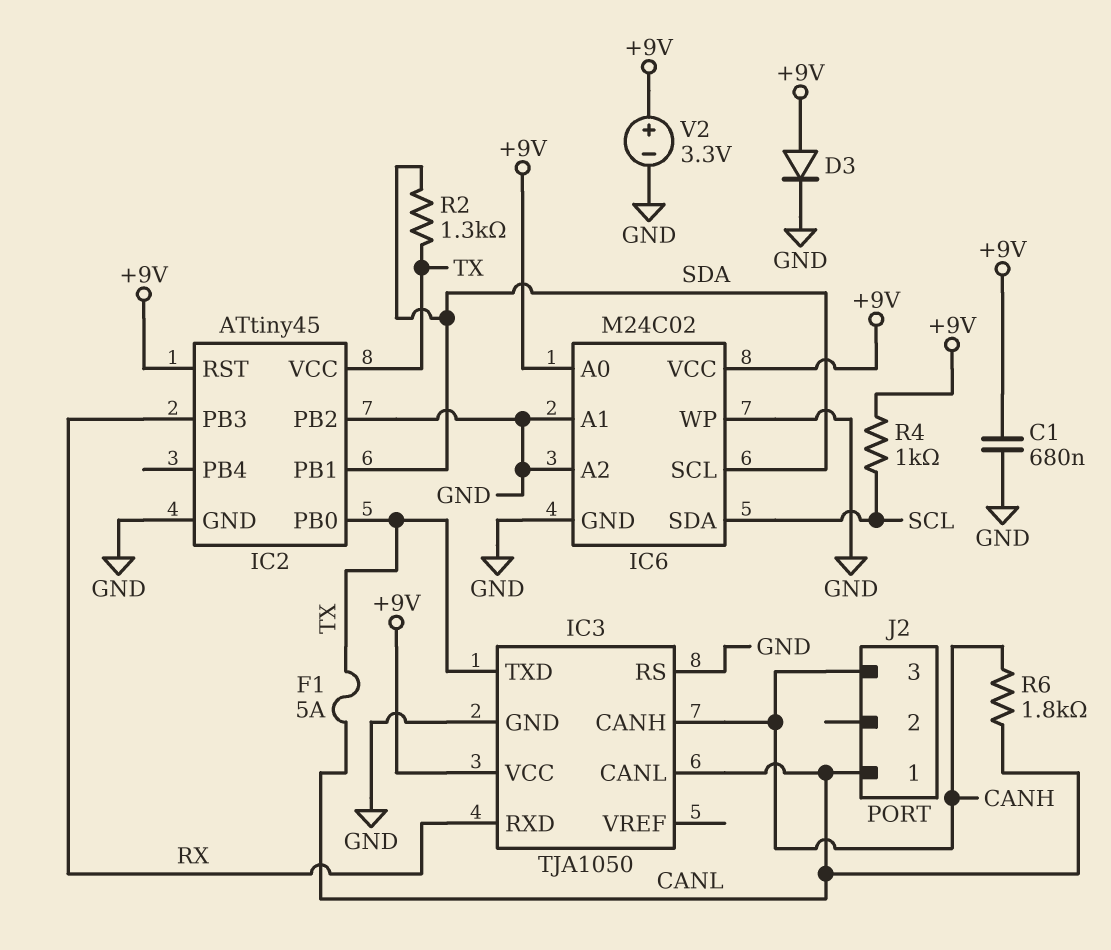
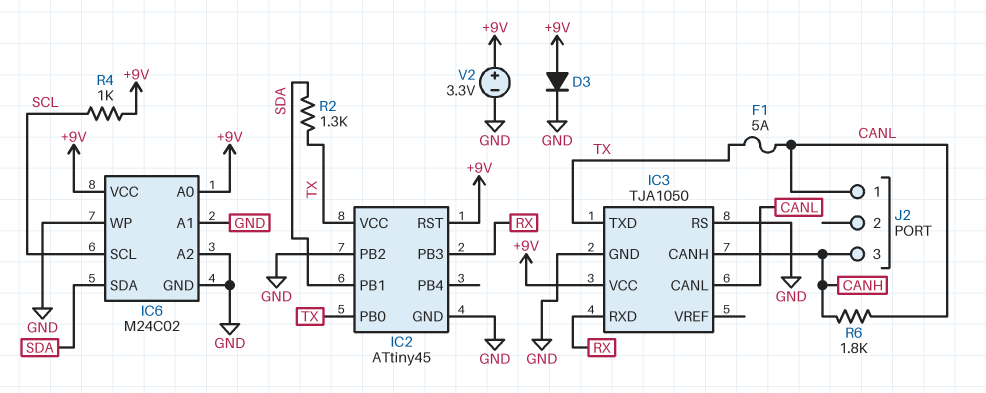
C1: 680nF (+9V, GND) -> none
IC6 pin SCL: SDA -> SCL
IC6 pin SDA: SCL -> SDA

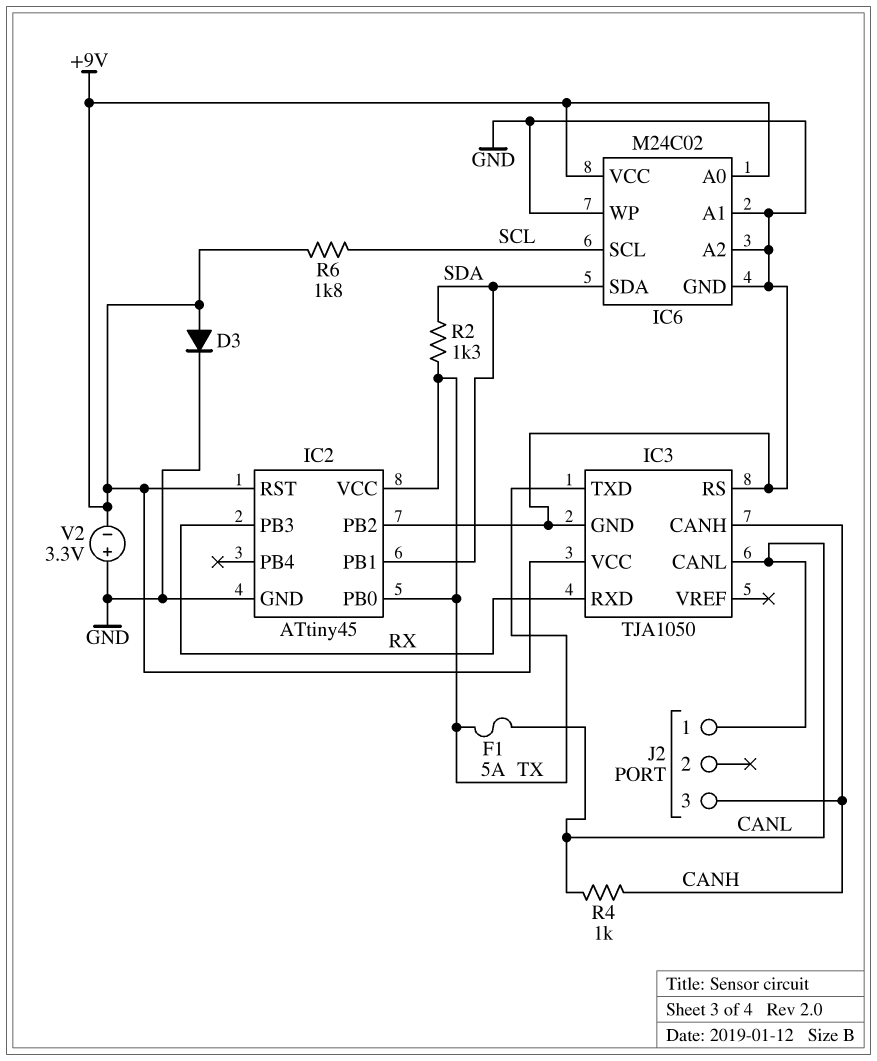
R4: 1k (+9V, SCL) -> 1k (CANH, CANL)
R6: 1.8k (CANH, CANL) -> 1.8k (+9V, SCL)
V2: 3.3V (plus +9V, minus GND) -> 3.3V (plus GND, minus +9V)

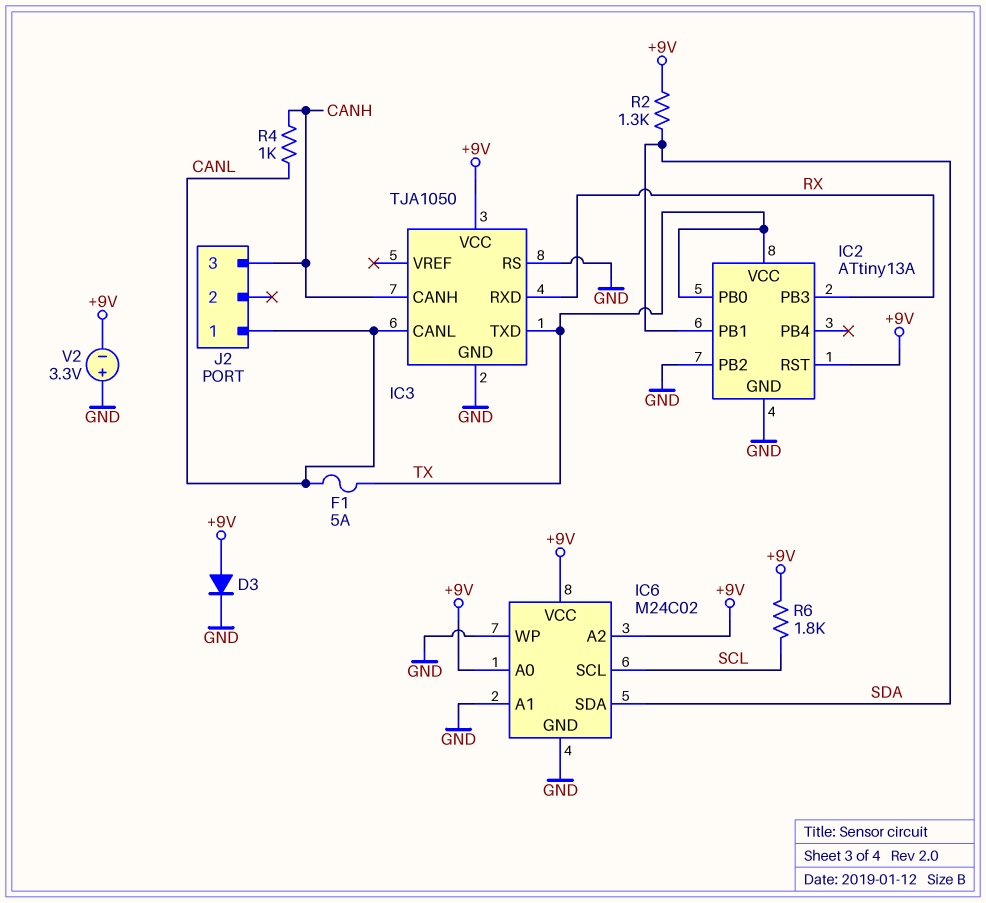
IC2: ATtiny45 -> ATtiny13A
IC6 pin A2: GND -> +9V
R2: 1.3k (SDA, TX) -> 1.3k (+9V, SDA)

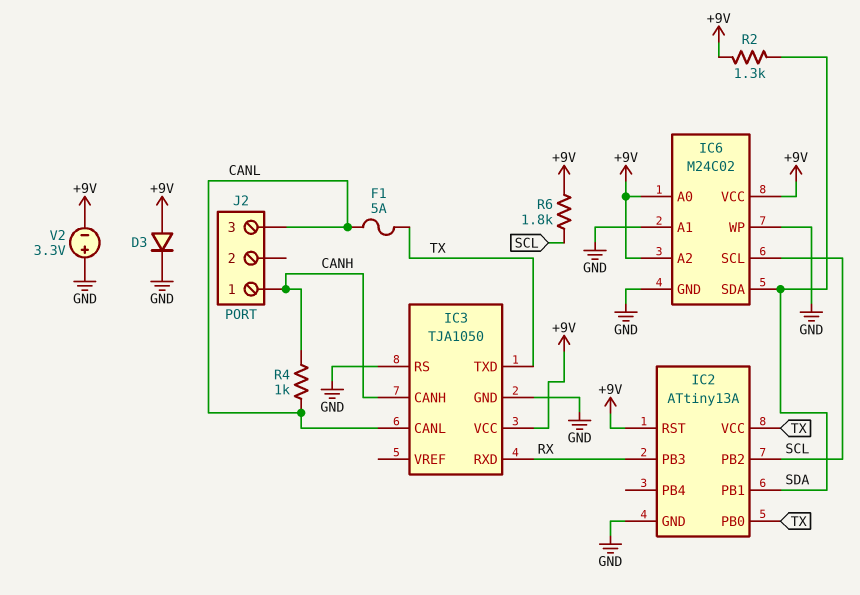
IC2 pin PB2: GND -> SCL
J2 pin 1: CANL -> CANH
J2 pin 3: CANH -> CANL

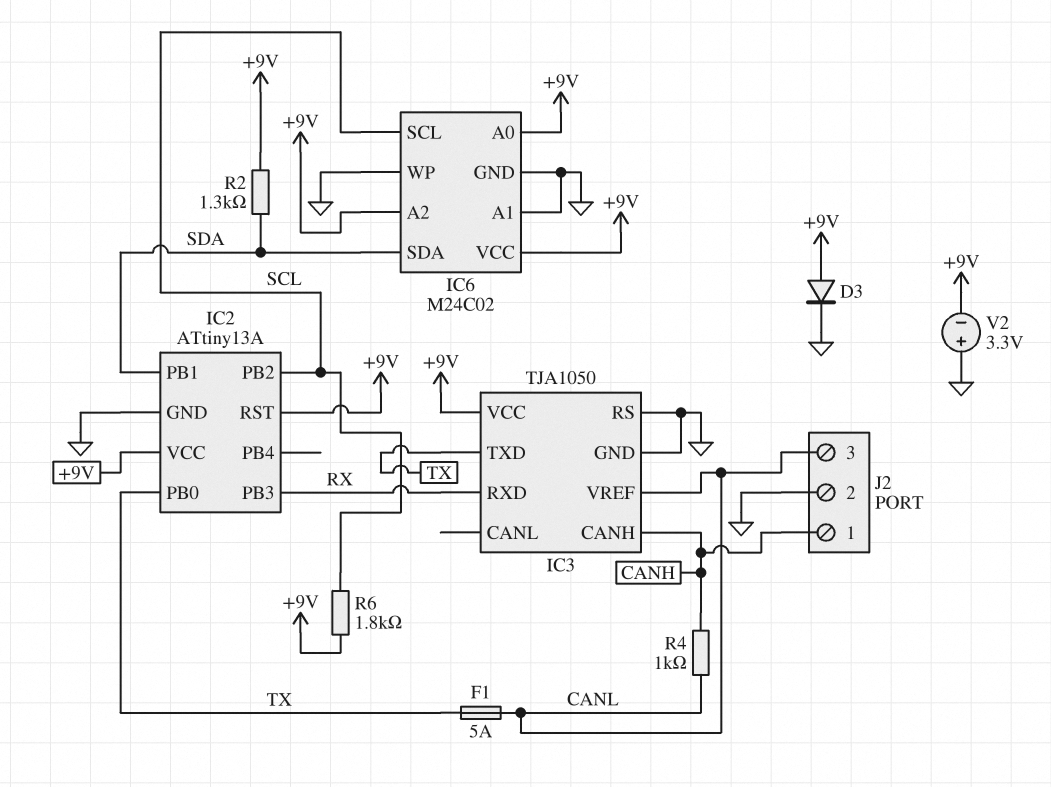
IC2 pin VCC: TX -> +9V
IC3 pin CANL: CANL -> none
IC3 pin VREF: none -> CANL
J2 pin 2: none -> GND

